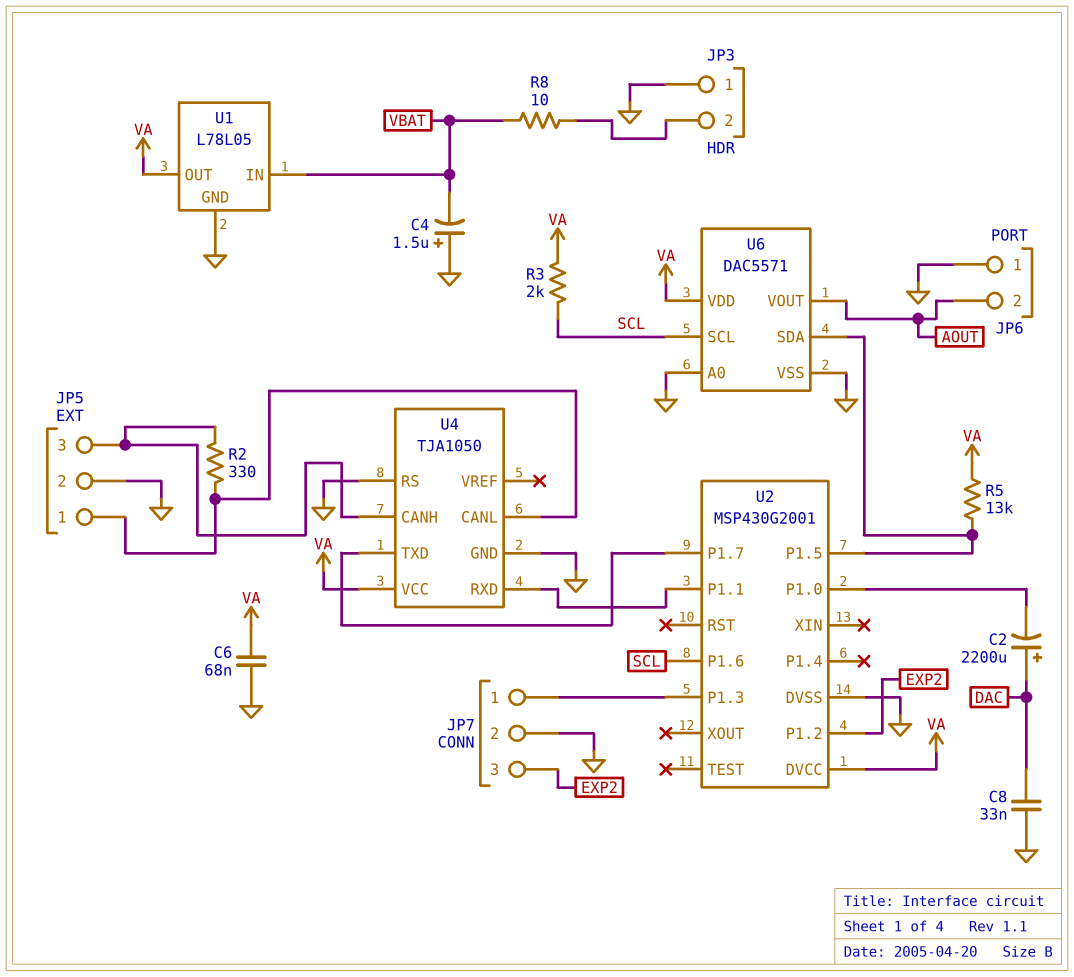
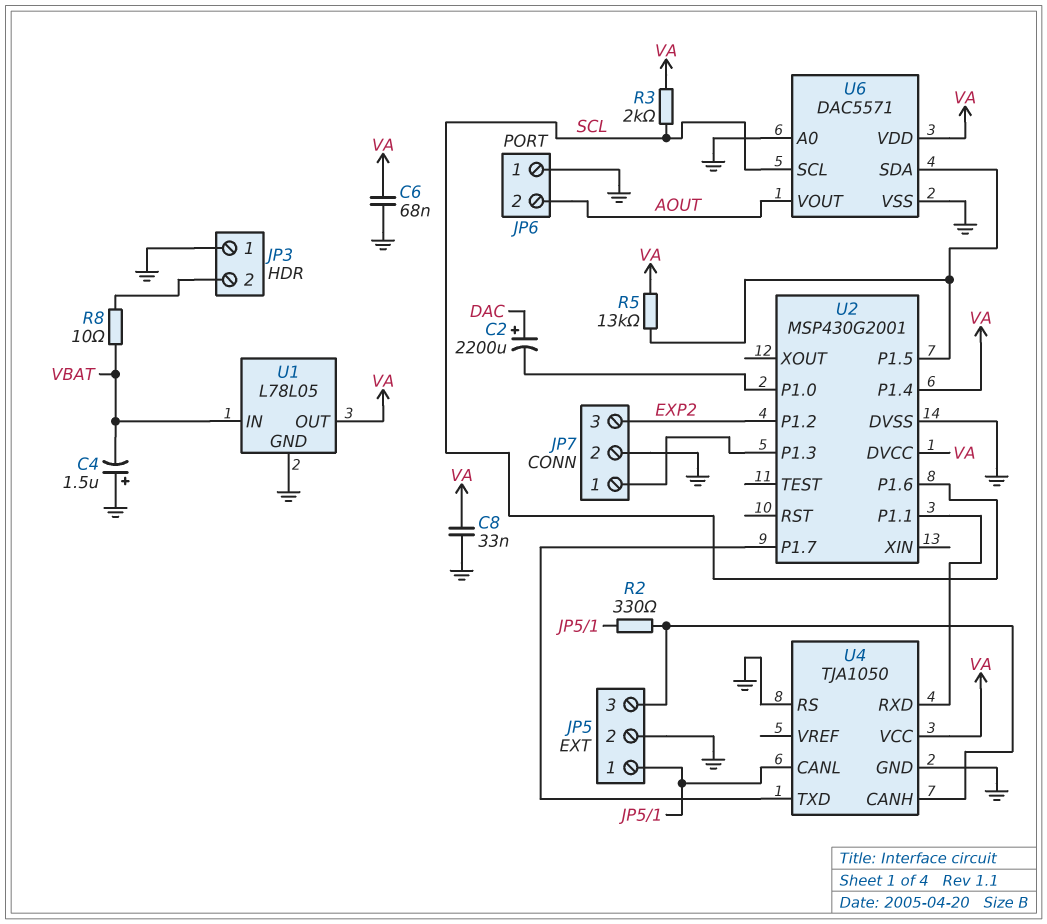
C8: 33nF (DAC, GND) -> 33nF (GND, VA)
U2 pin P1.4: none -> VA

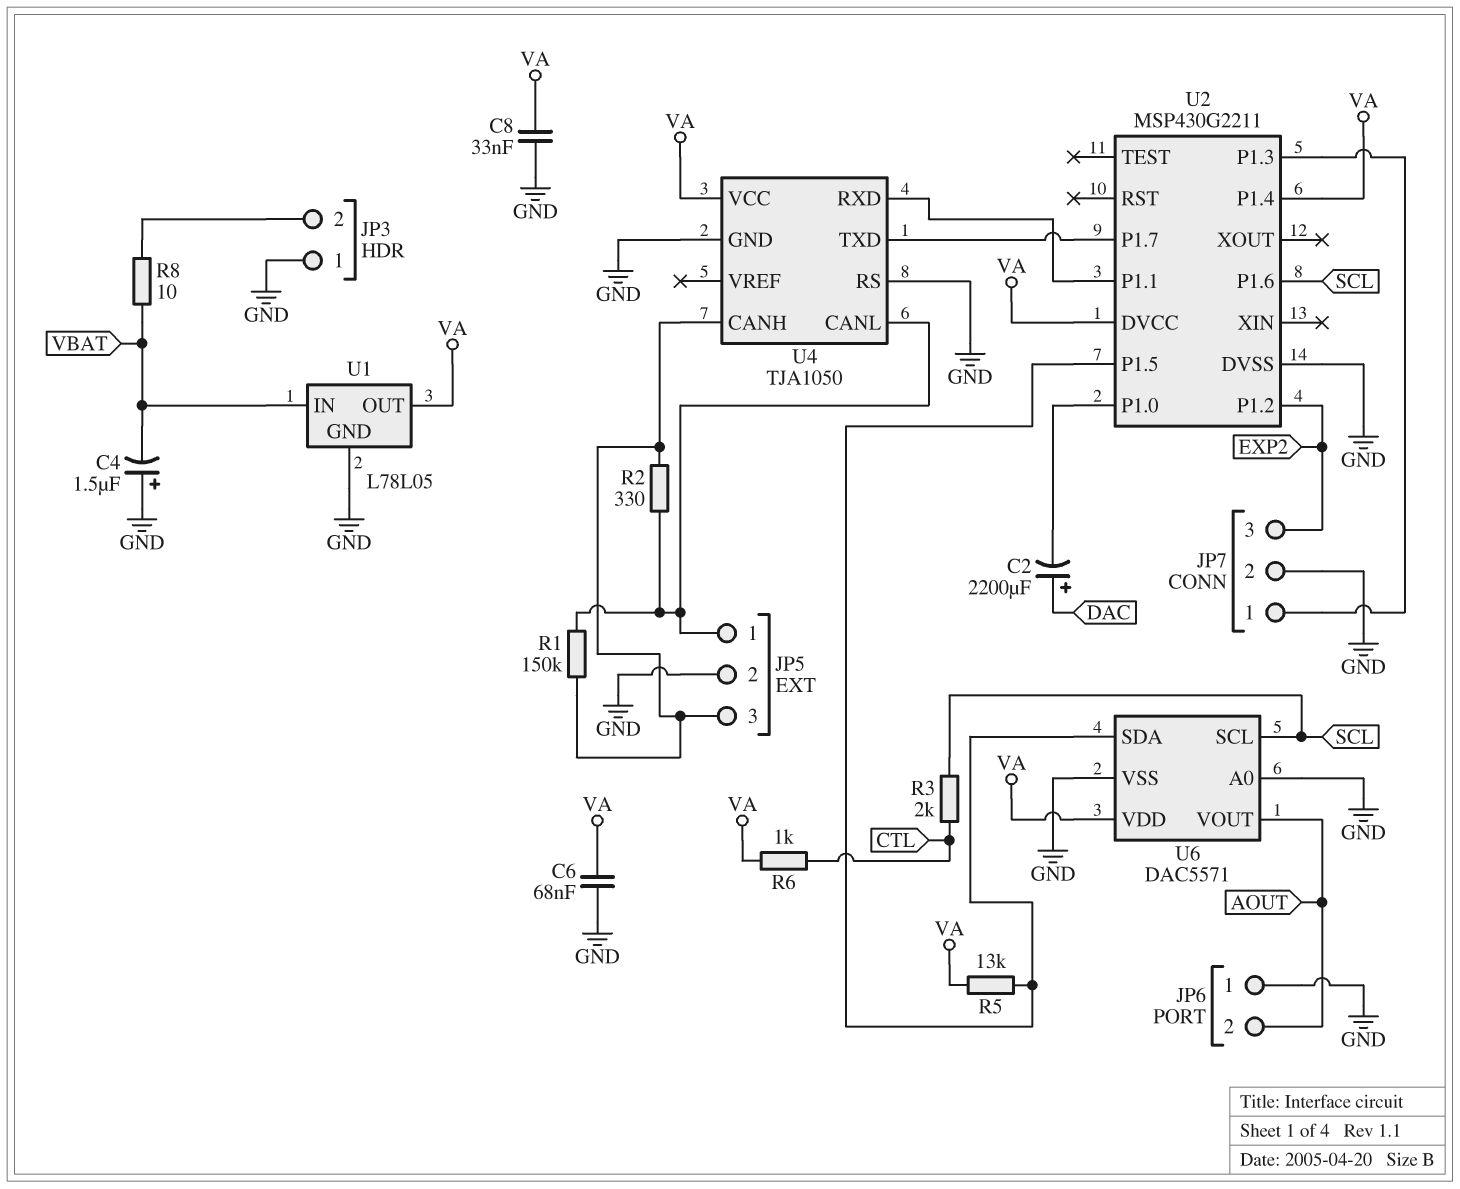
R1: none -> 150k (JP5/1, JP5/3)
R3: 2k (SCL, VA) -> 2k (CTL, SCL)
R6: none -> 1k (CTL, VA)
U2: MSP430G2001 -> MSP430G2211

